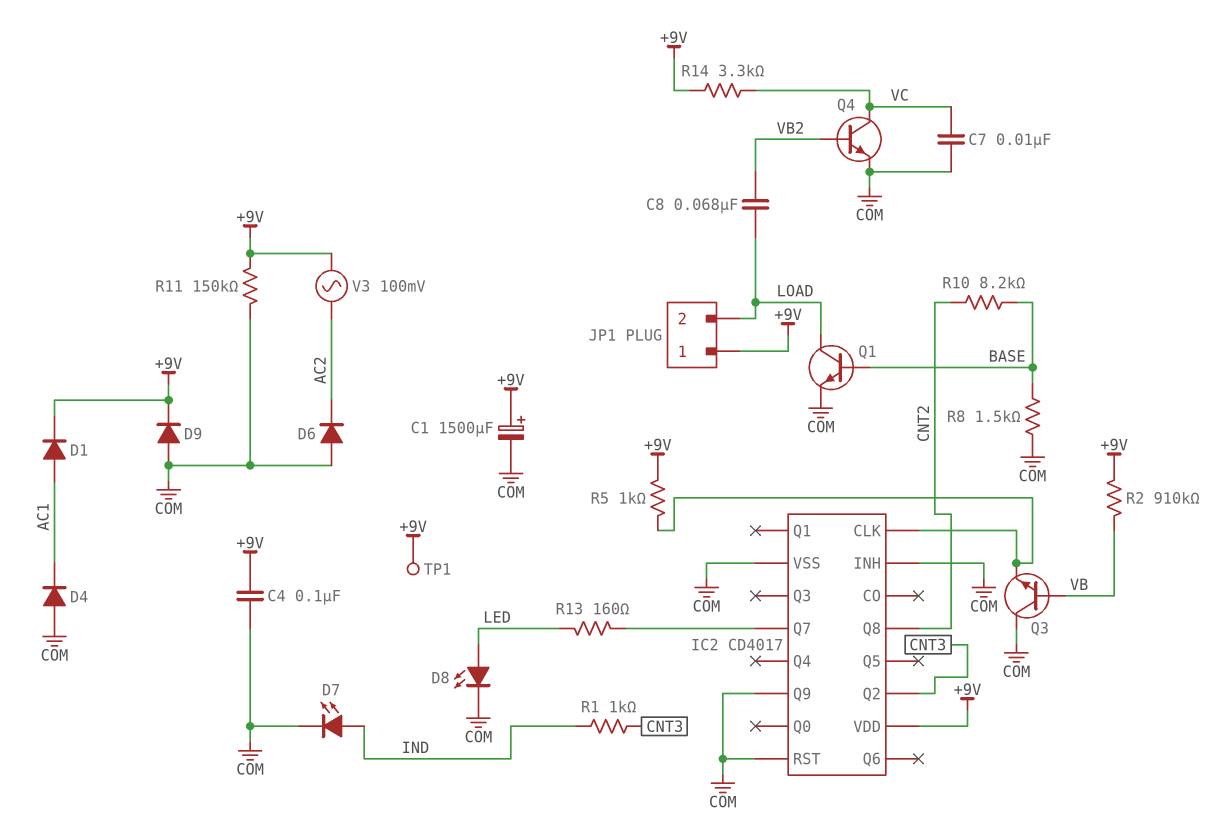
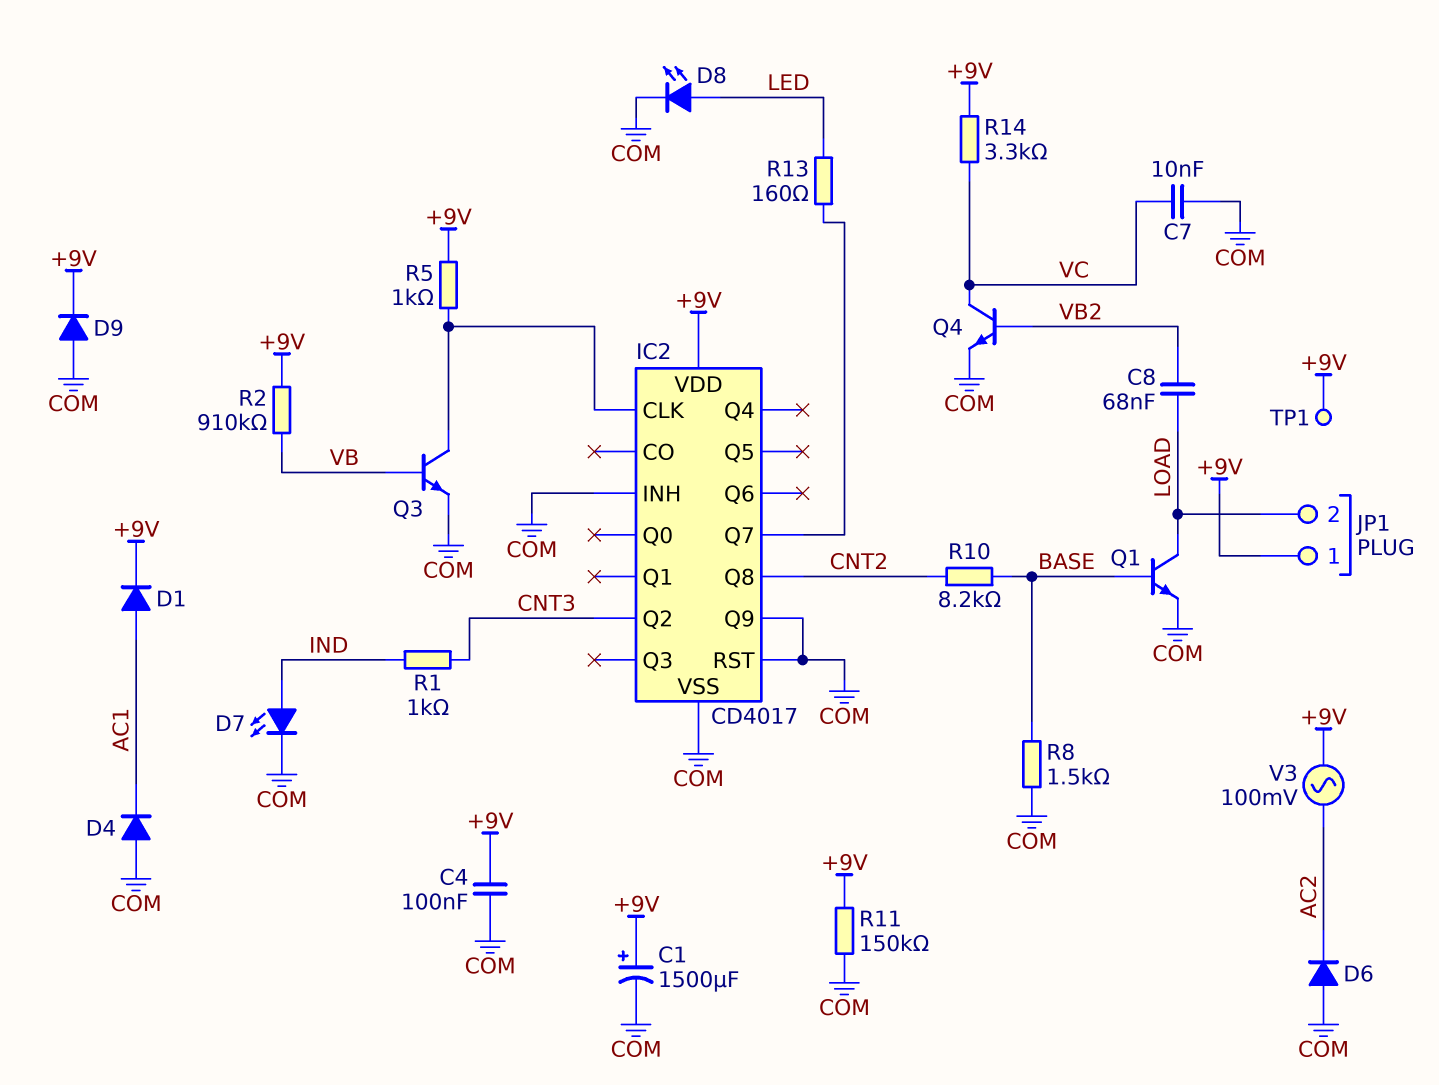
Q3: NPN (B VB, C COM, E IC2/CLK) -> NPN (B VB, C IC2/CLK, E COM)

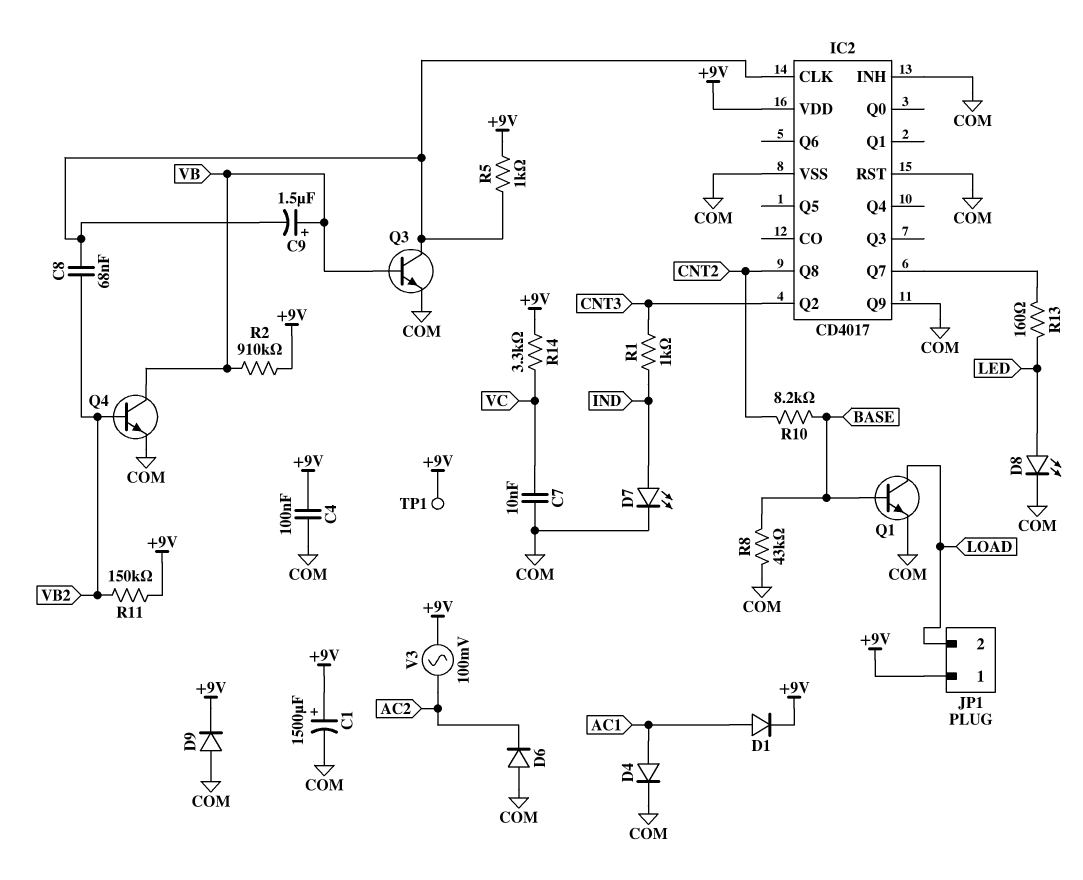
C8: 68nF (LOAD, VB2) -> 68nF (IC2/CLK, VB2)
C9: none -> 1.5uF (plus VB, minus IC2/CLK)
D4: diode (A COM, K AC1) -> diode (A AC1, K COM)
Q4: NPN (B VB2, C VC, E COM) -> NPN (B VB2, C VB, E COM)
R8: 1.5k (BASE, COM) -> 43k (BASE, COM)
R11: 150k (+9V, COM) -> 150k (+9V, VB2)

